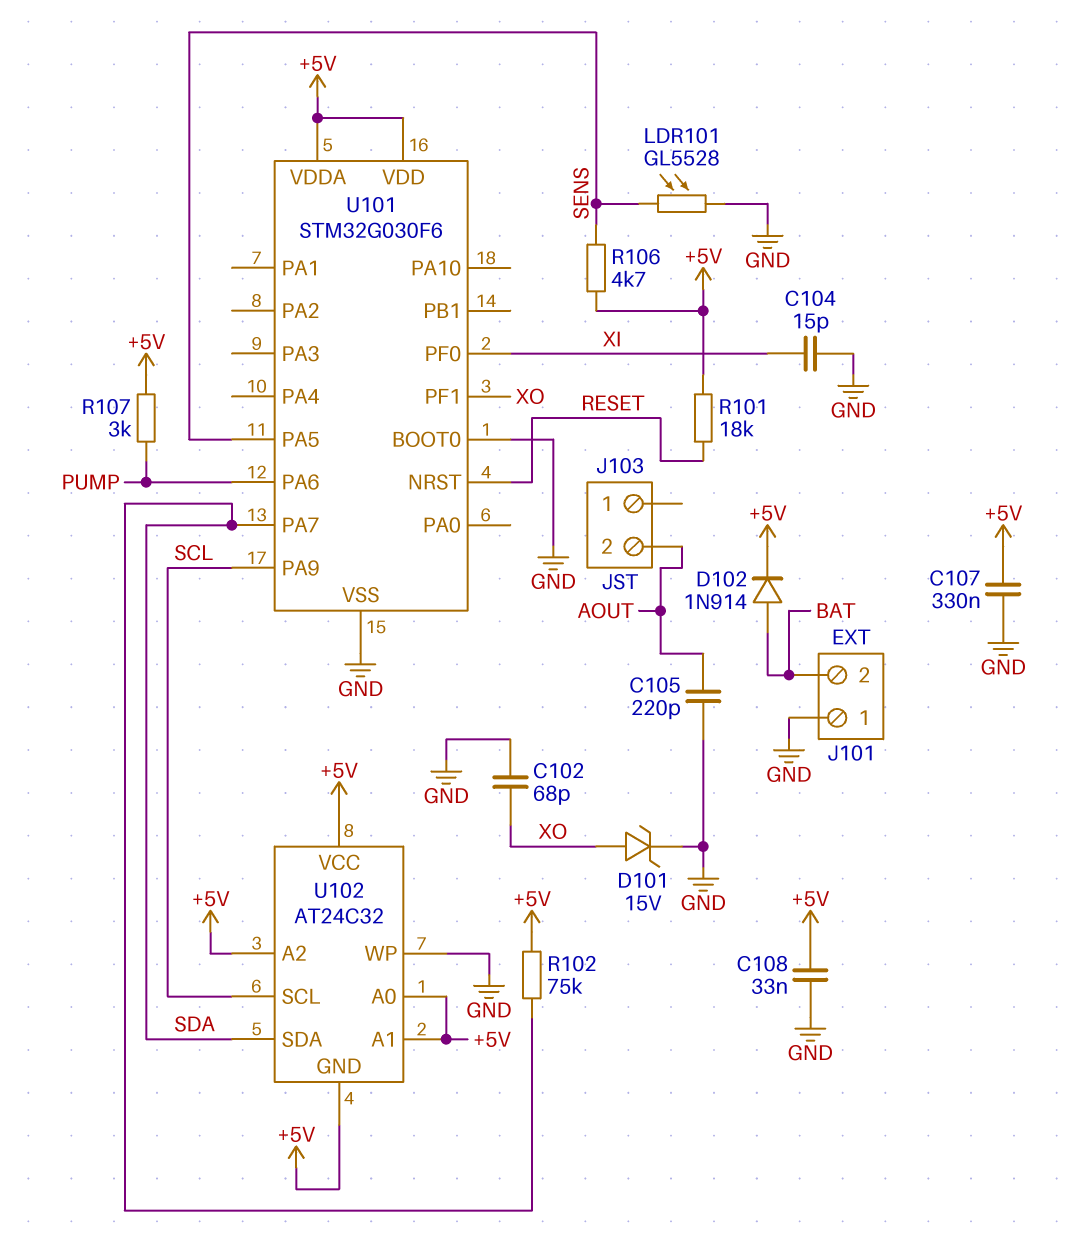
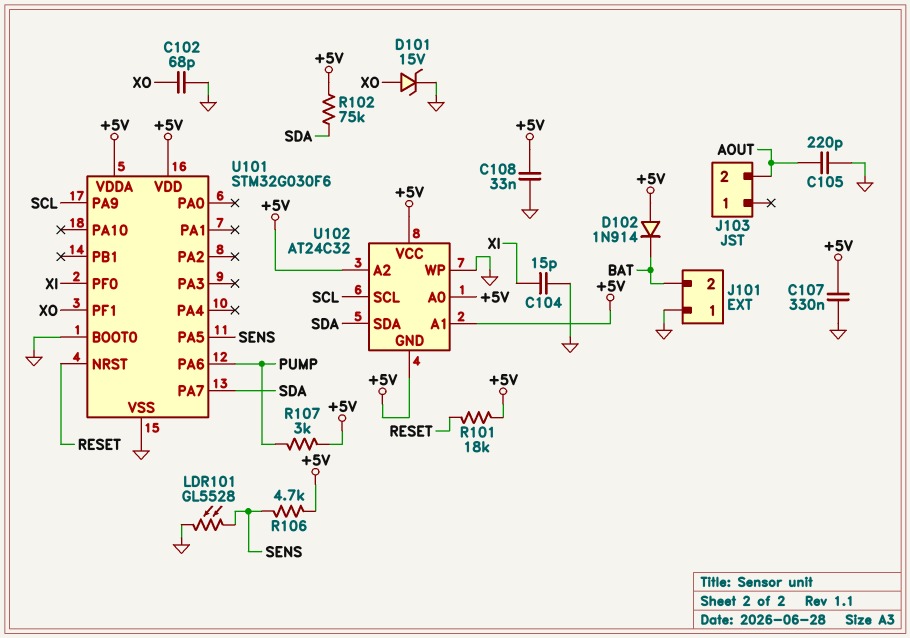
D102: diode 1N914 (A BAT, K +5V) -> diode 1N914 (A +5V, K BAT)

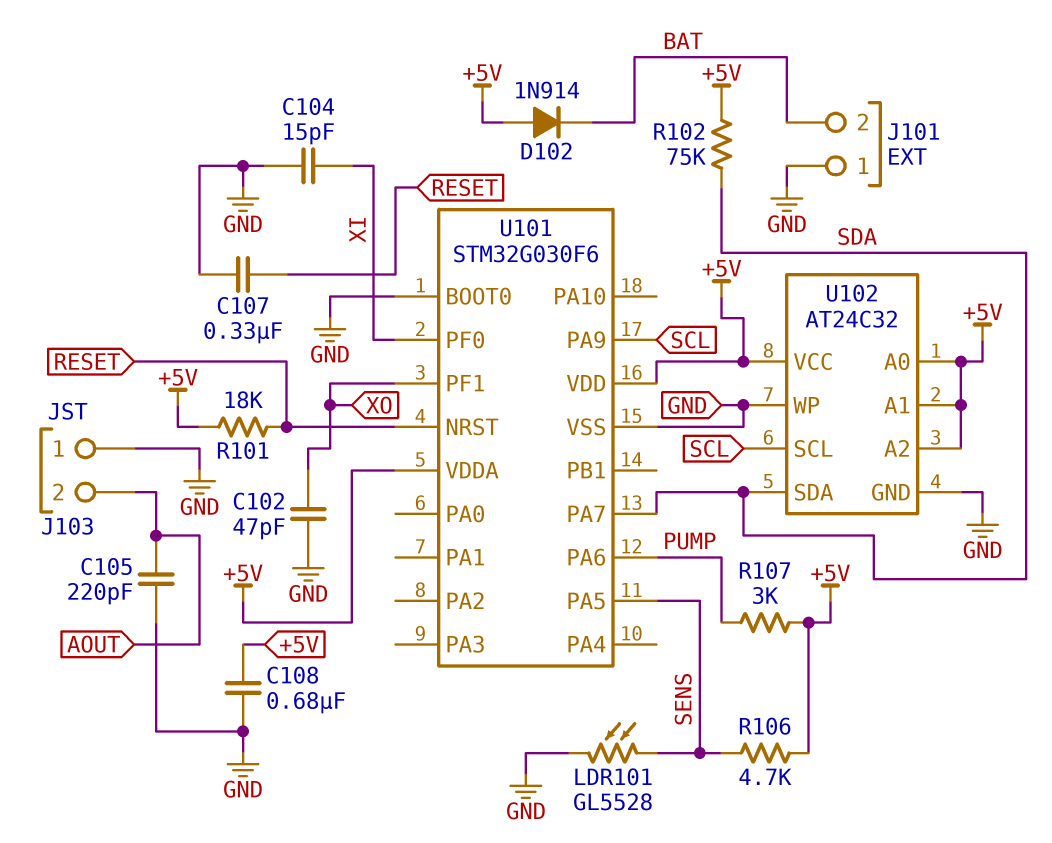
C102: 68pF (GND, XO) -> 47pF (GND, XO)
C107: 330nF (+5V, GND) -> 330nF (GND, RESET)
C108: 33nF (+5V, GND) -> 680nF (+5V, GND)
D101: zener 15V (A XO, K GND) -> none
J103 pin 1: none -> GND
U102 pin GND: +5V -> GND

